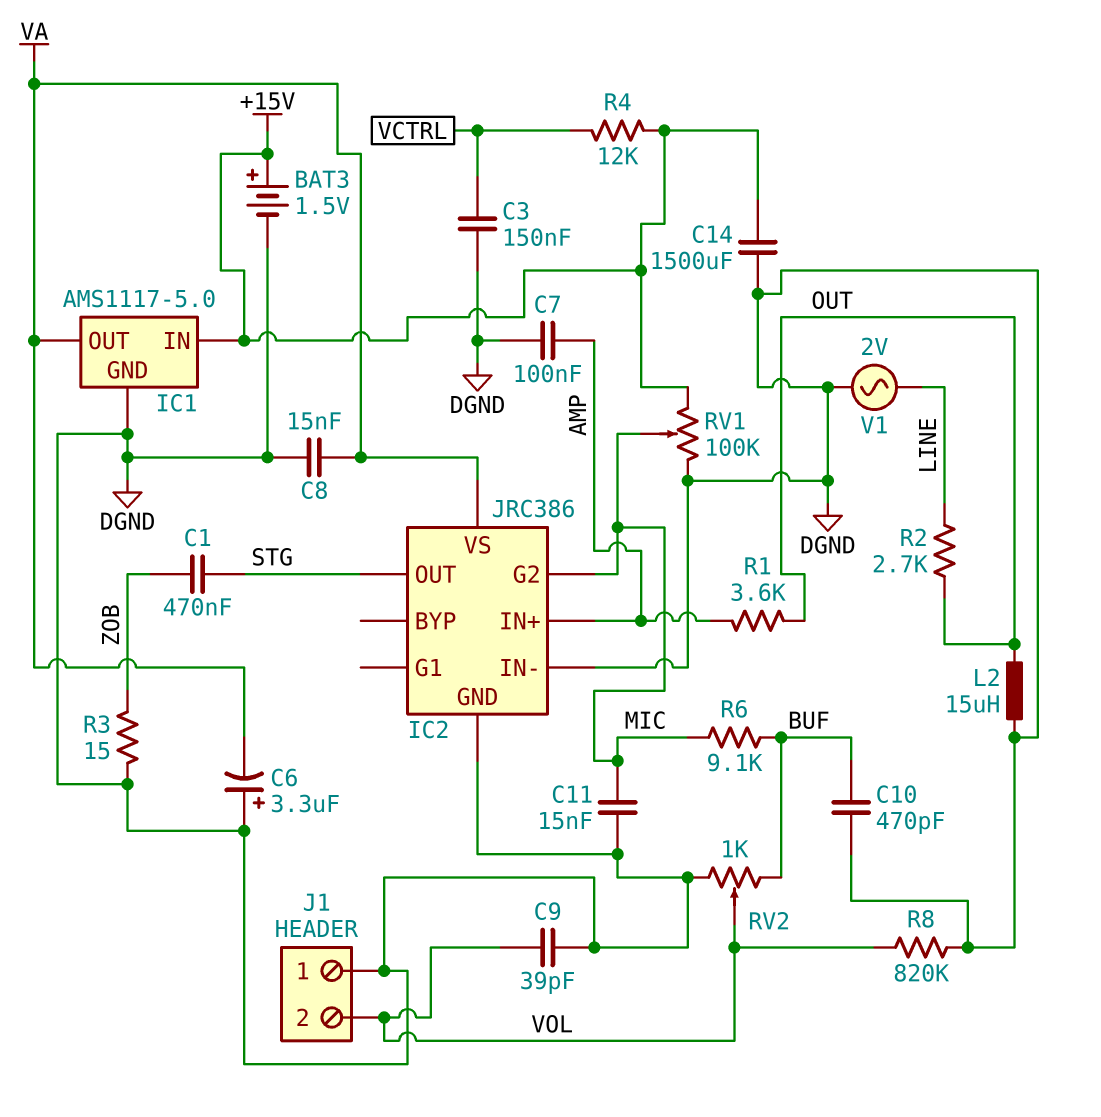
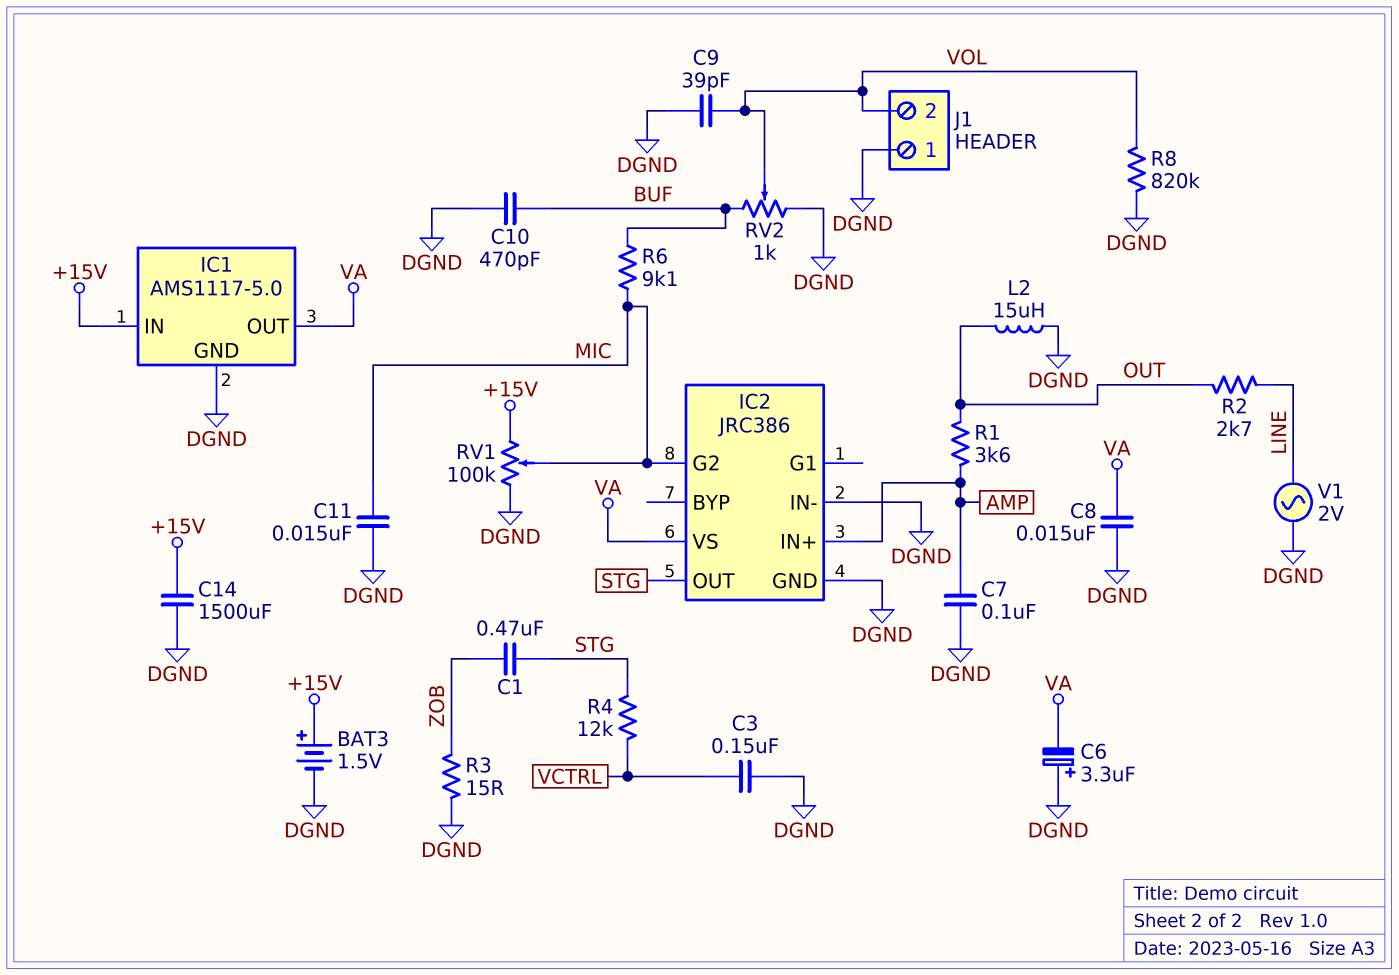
R4: 12k (+15V, VCTRL) -> 12k (STG, VCTRL)

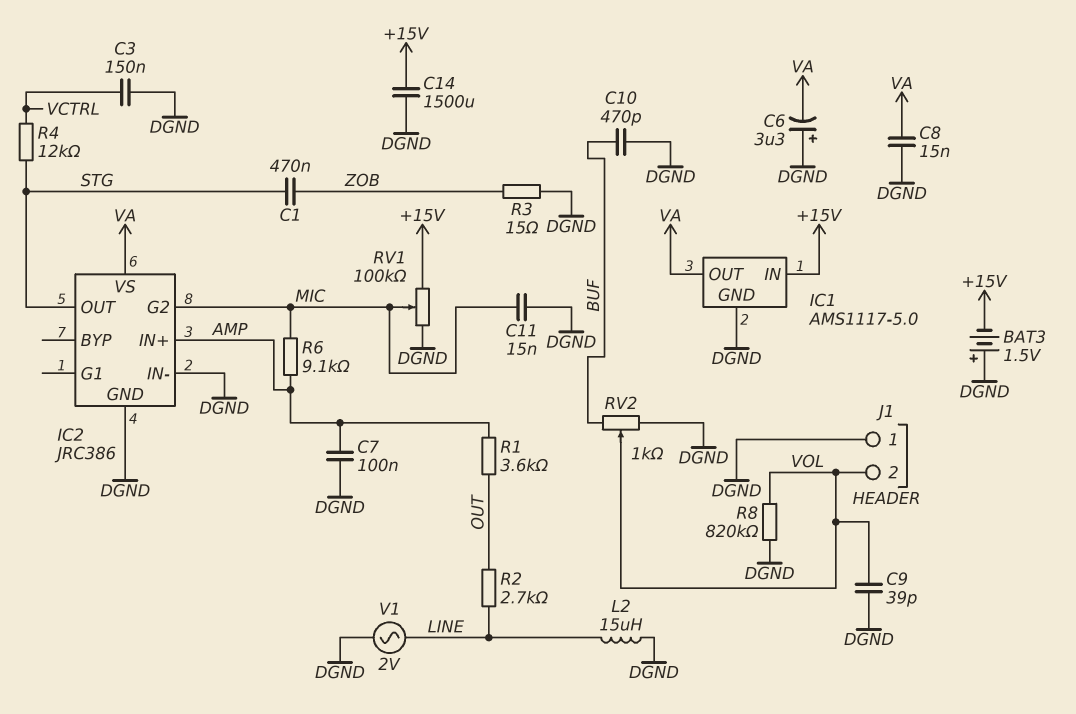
BAT3: 1.5V (plus +15V, minus DGND) -> 1.5V (plus DGND, minus +15V)
L2: 15uH (DGND, OUT) -> 15uH (DGND, LINE)
R6: 9.1k (BUF, MIC) -> 9.1k (AMP, MIC)

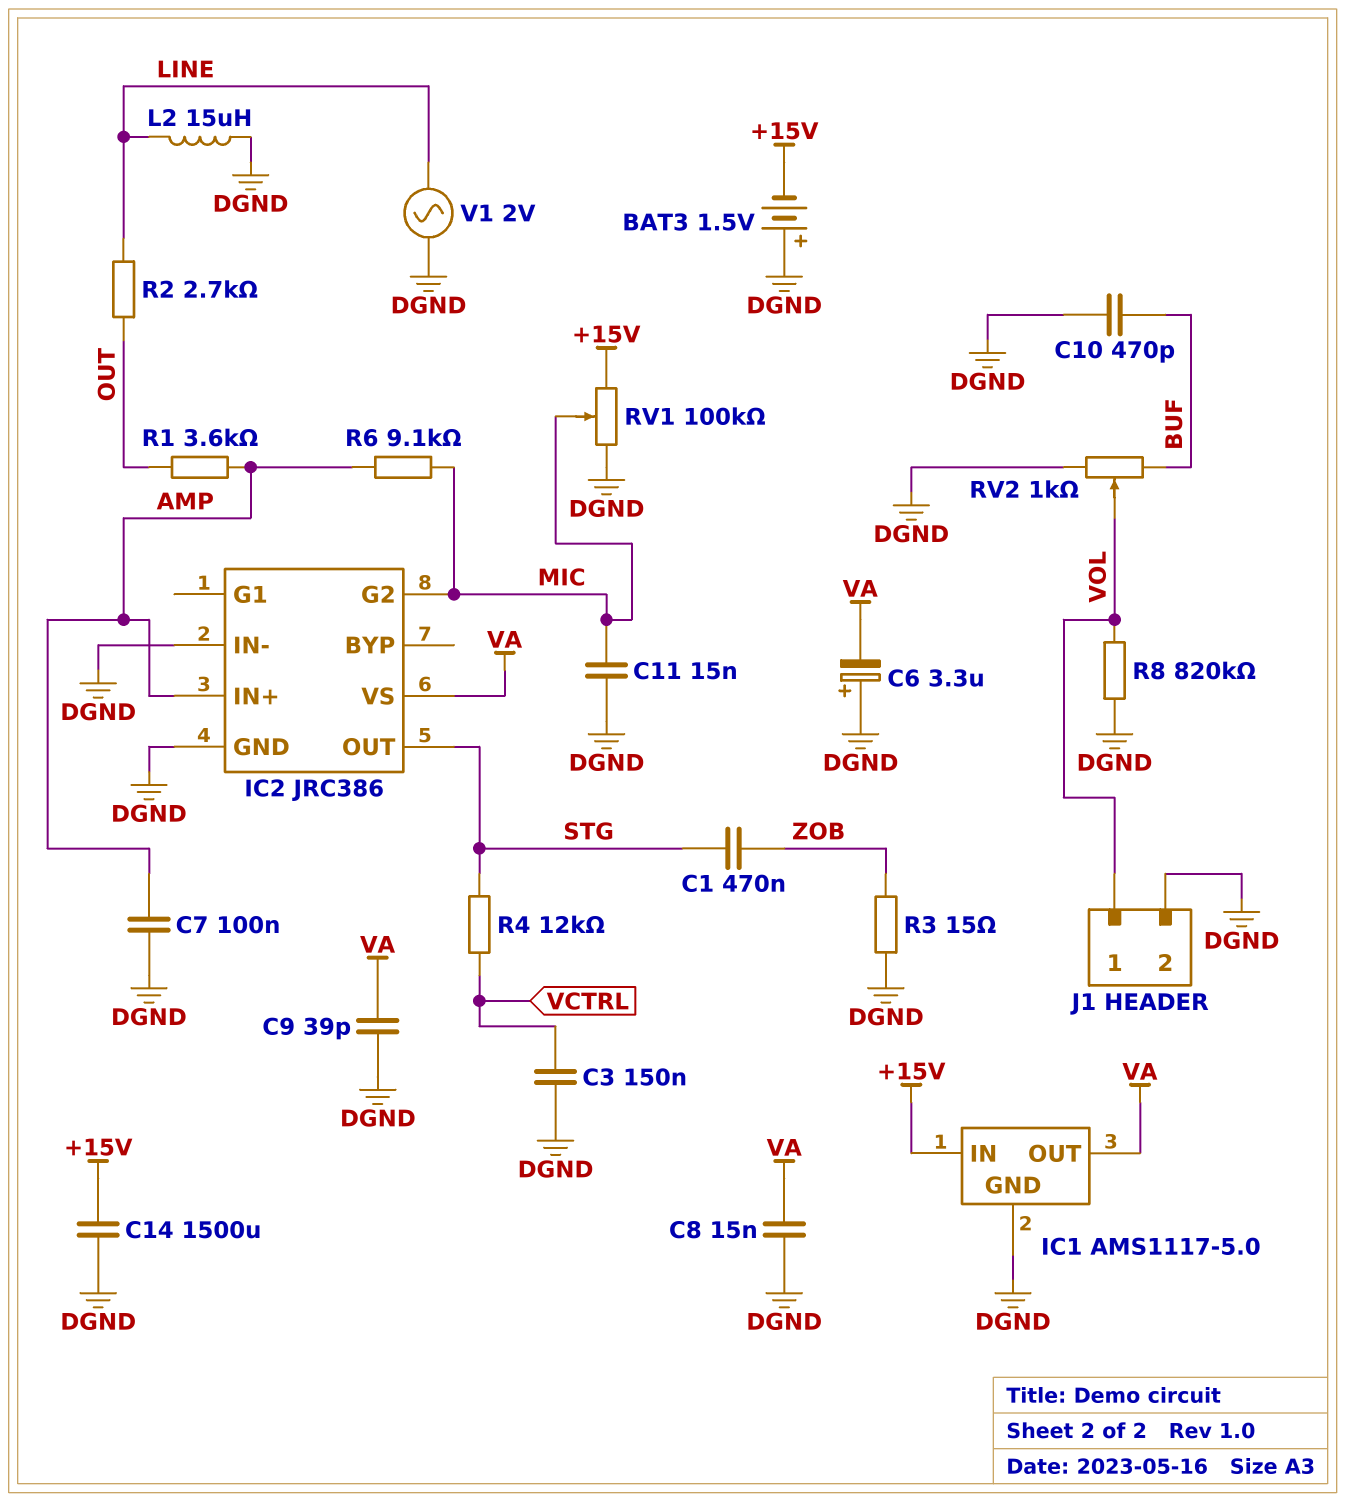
C9: 39pF (DGND, VOL) -> 39pF (DGND, VA)
J1 pin 1: DGND -> VOL
J1 pin 2: VOL -> DGND

